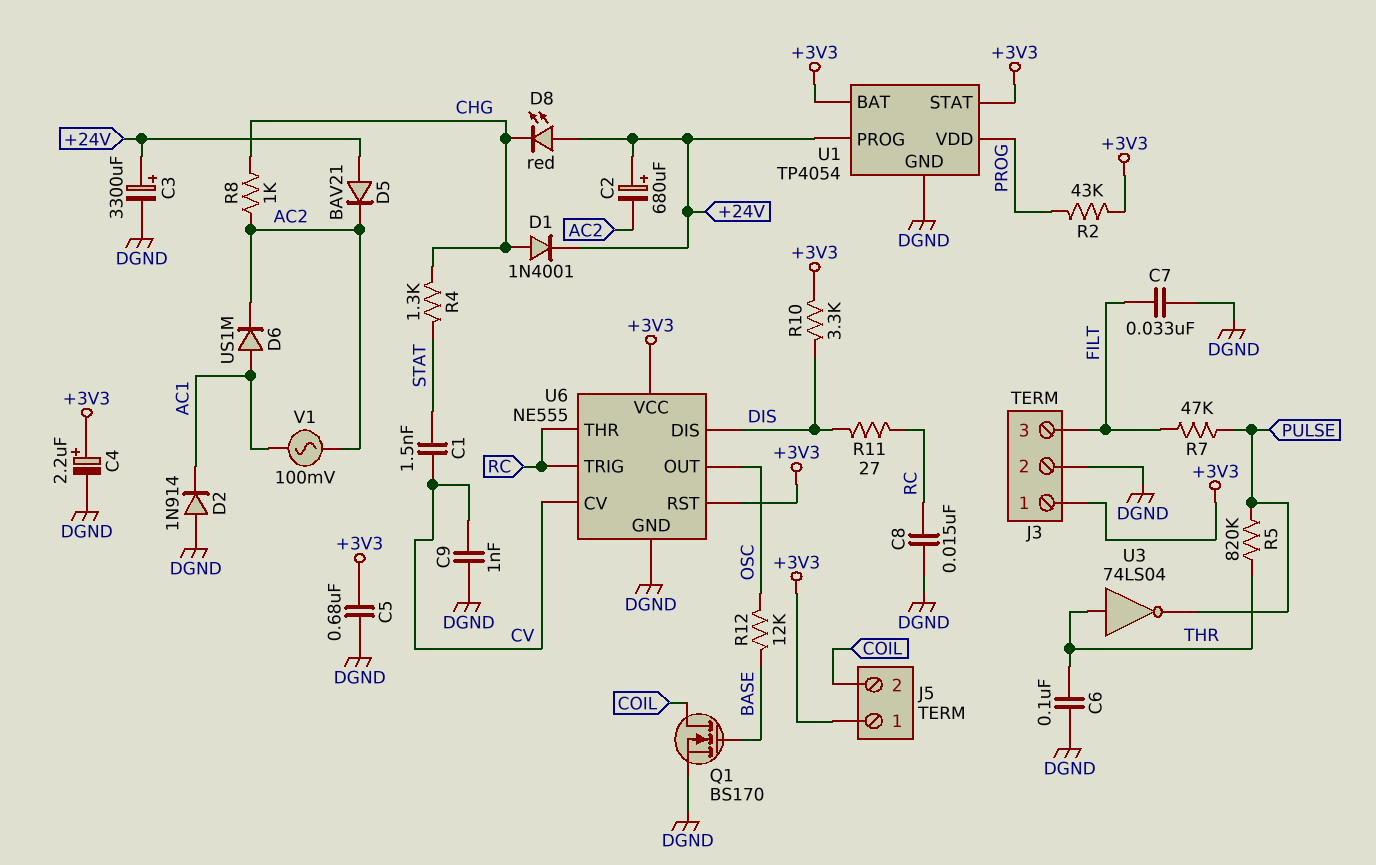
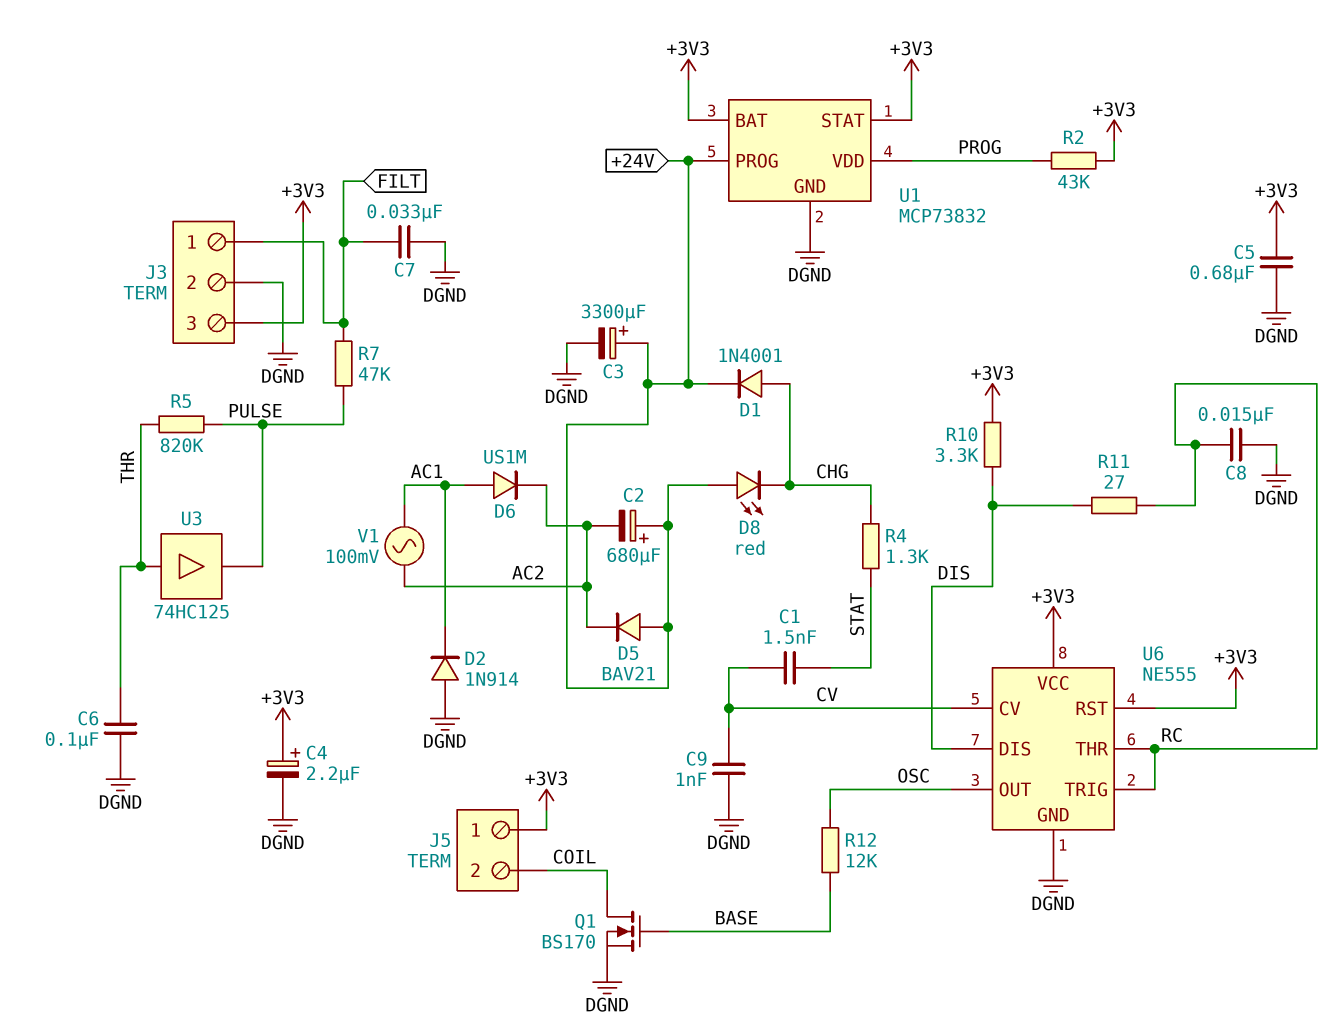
J3 pin 1: +3V3 -> FILT
J3 pin 3: FILT -> +3V3
R8: 1k (AC2, CHG) -> none
U1: TP4054 -> MCP73832
U3: NOT 74LS04 (in THR, out PULSE) -> buffer 74HC125 (in THR, out PULSE)

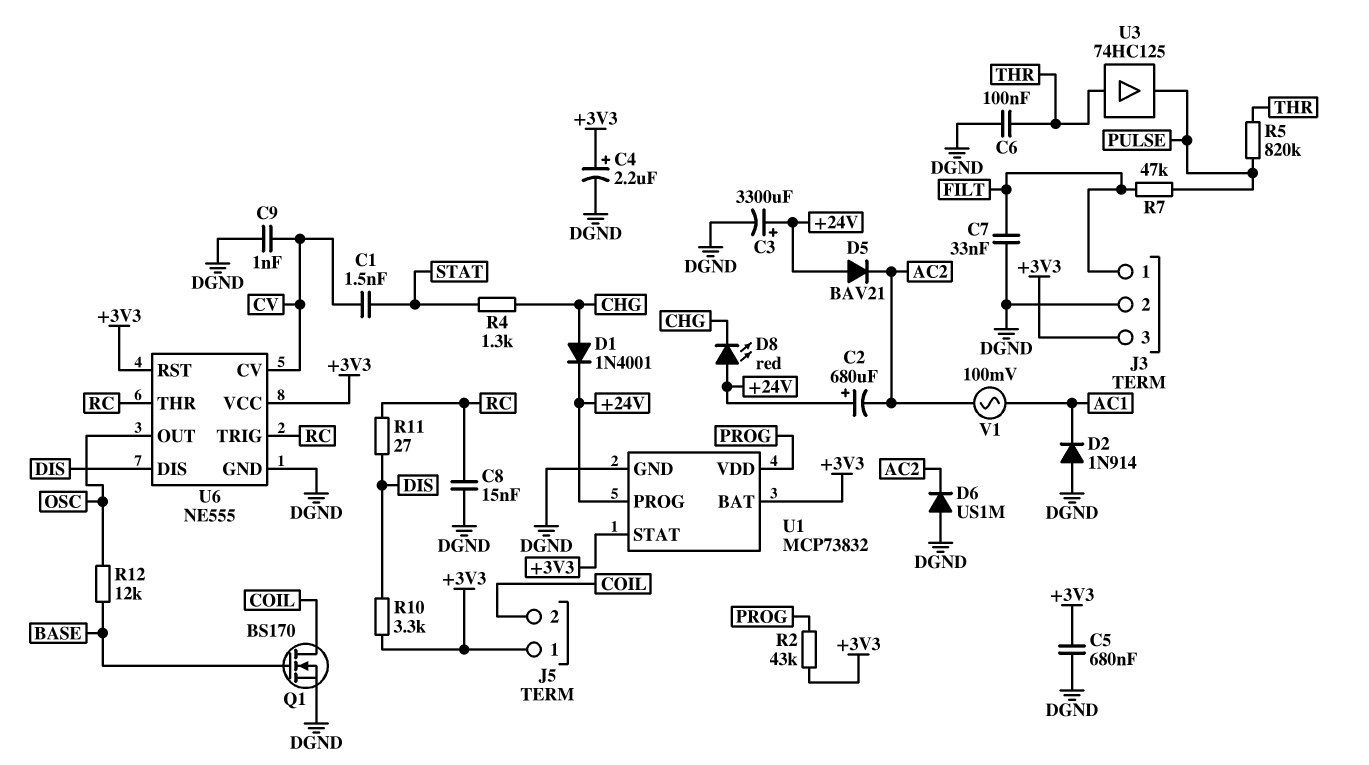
D6: diode US1M (A AC1, K AC2) -> diode US1M (A DGND, K AC2)

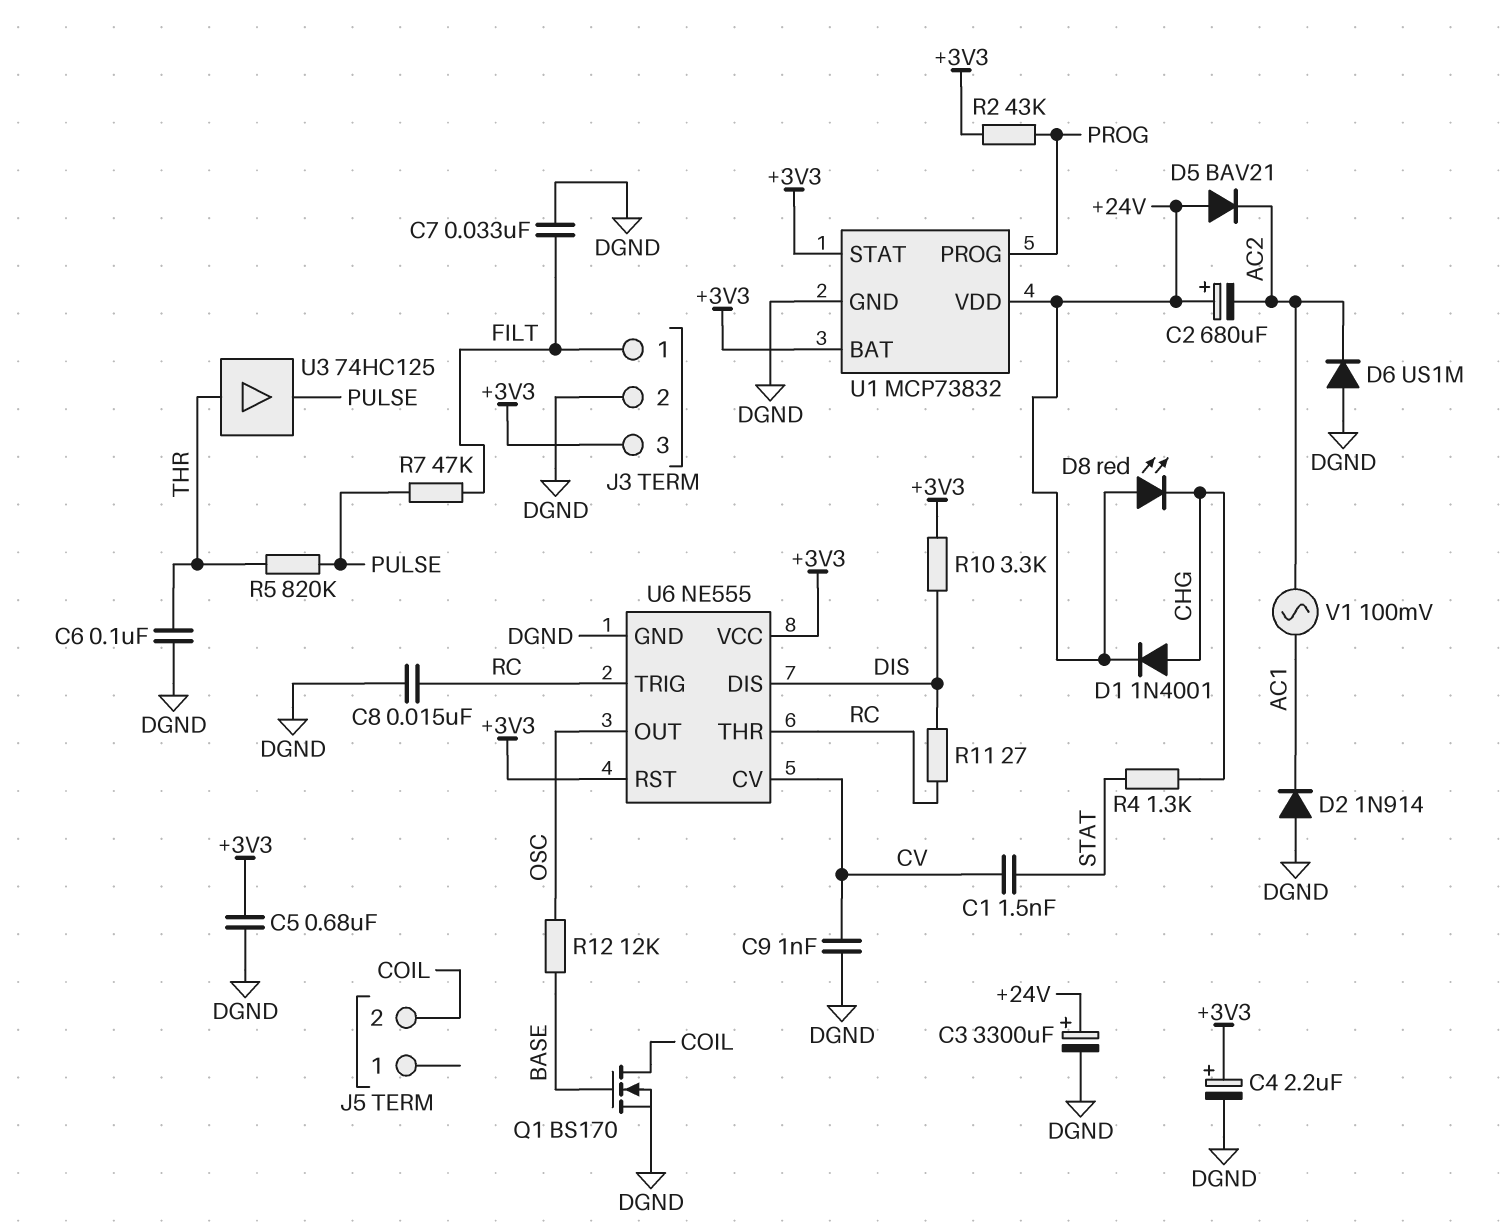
J5 pin 1: +3V3 -> none
U1 pin PROG: +24V -> PROG
U1 pin VDD: PROG -> +24V

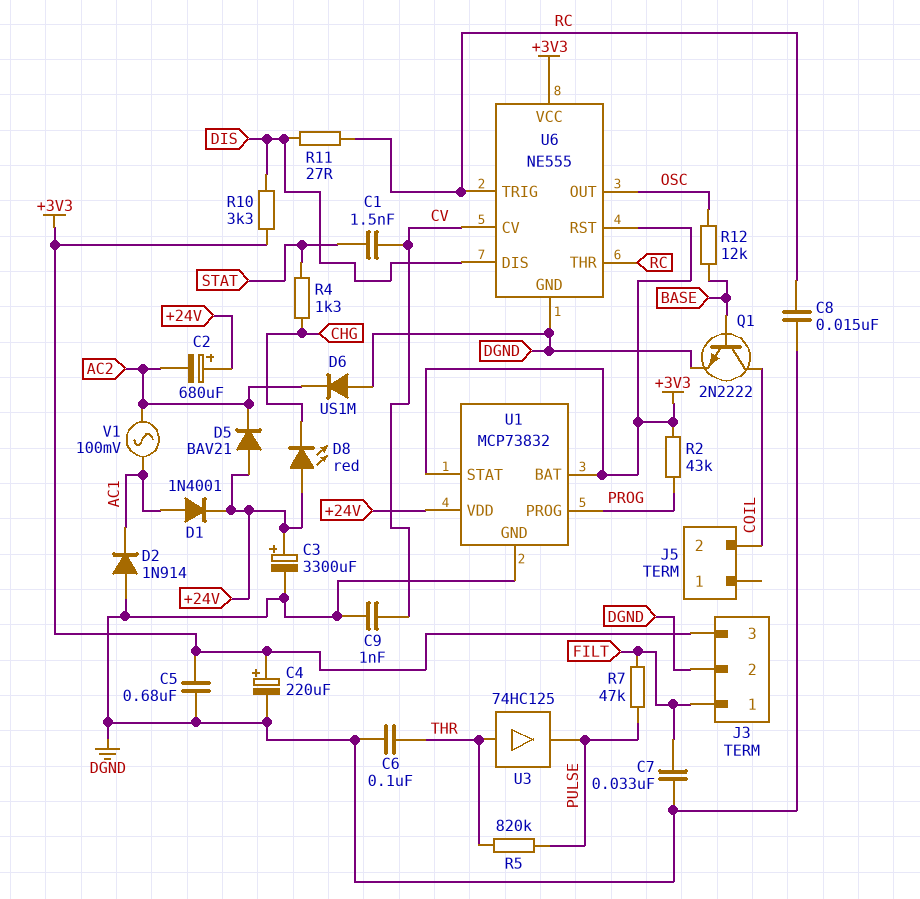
C4: 2.2uF (plus +3V3, minus DGND) -> 220uF (plus +3V3, minus DGND)
D1: diode 1N4001 (A CHG, K +24V) -> diode 1N4001 (A AC1, K +24V)
Q1: NMOS BS170 (G BASE, D COIL, S DGND) -> NPN 2N2222 (B BASE, C COIL, E DGND)

